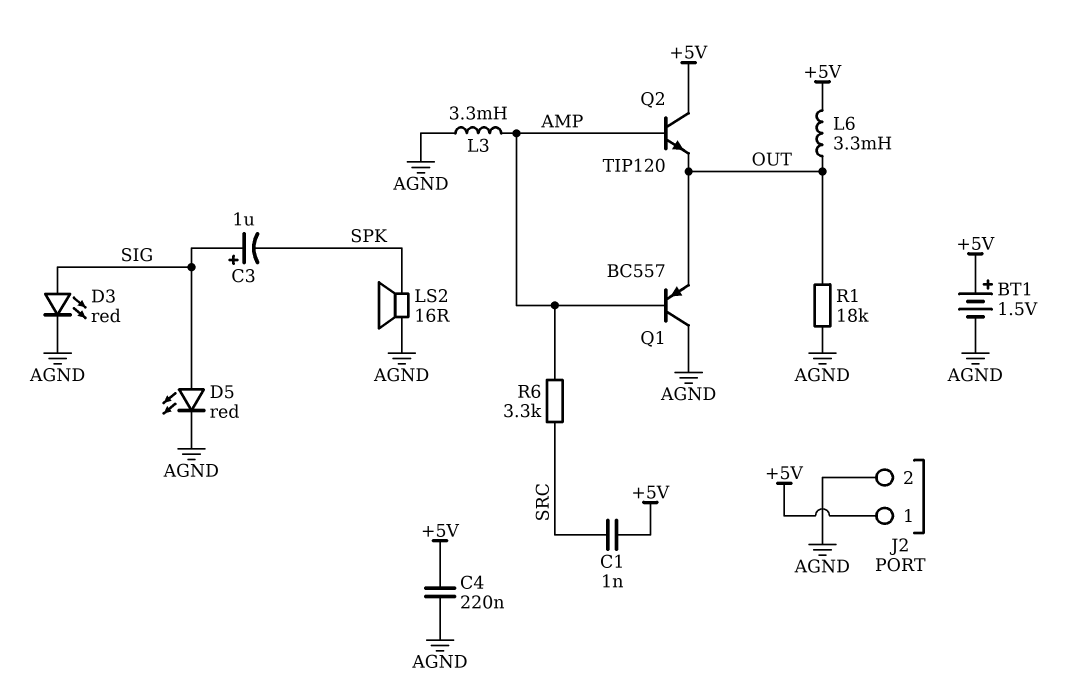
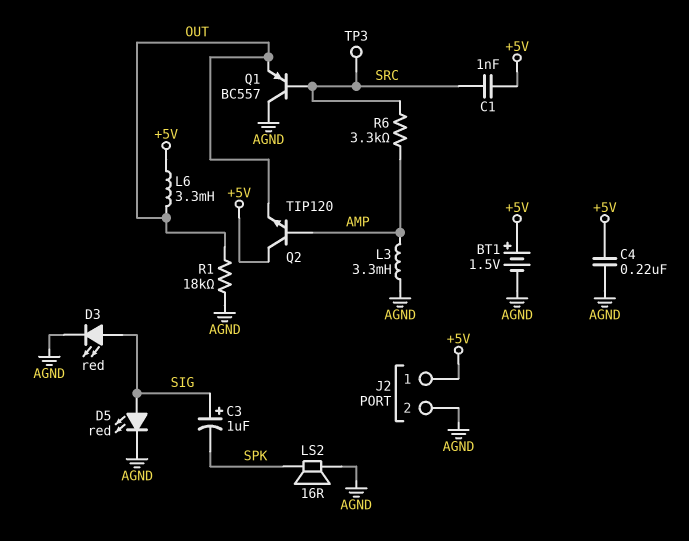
Q1: PNP BC557 (B AMP, C AGND, E OUT) -> PNP BC557 (B SRC, C AGND, E OUT)
TP3: none -> test point (SRC)

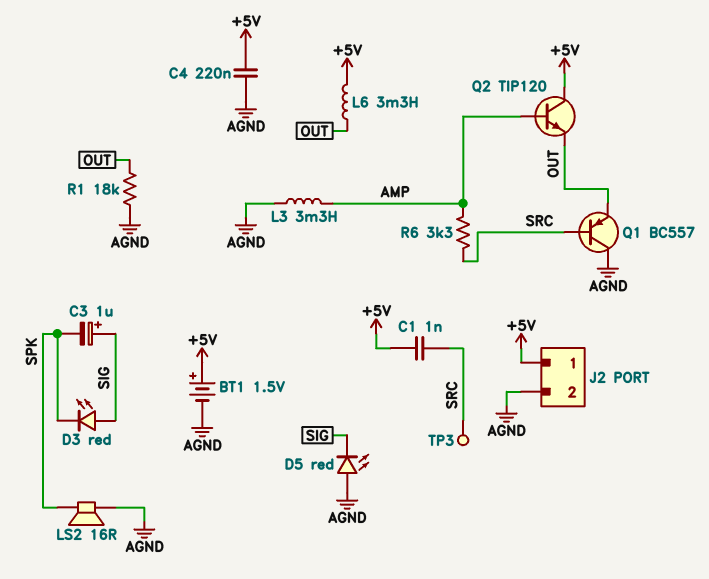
D3: LED red (A SIG, K AGND) -> LED red (A SIG, K SPK)
D5: LED red (A SIG, K AGND) -> LED red (A AGND, K SIG)

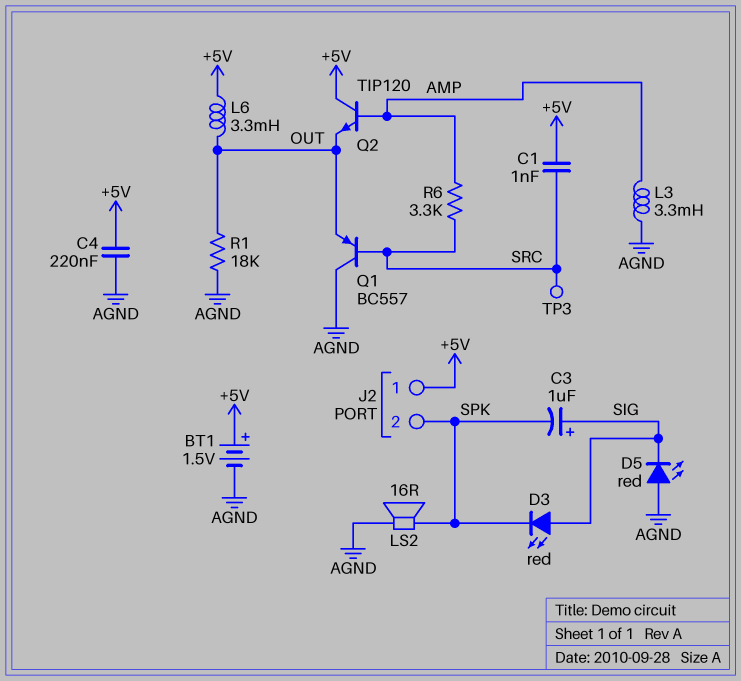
J2 pin 2: AGND -> SPK

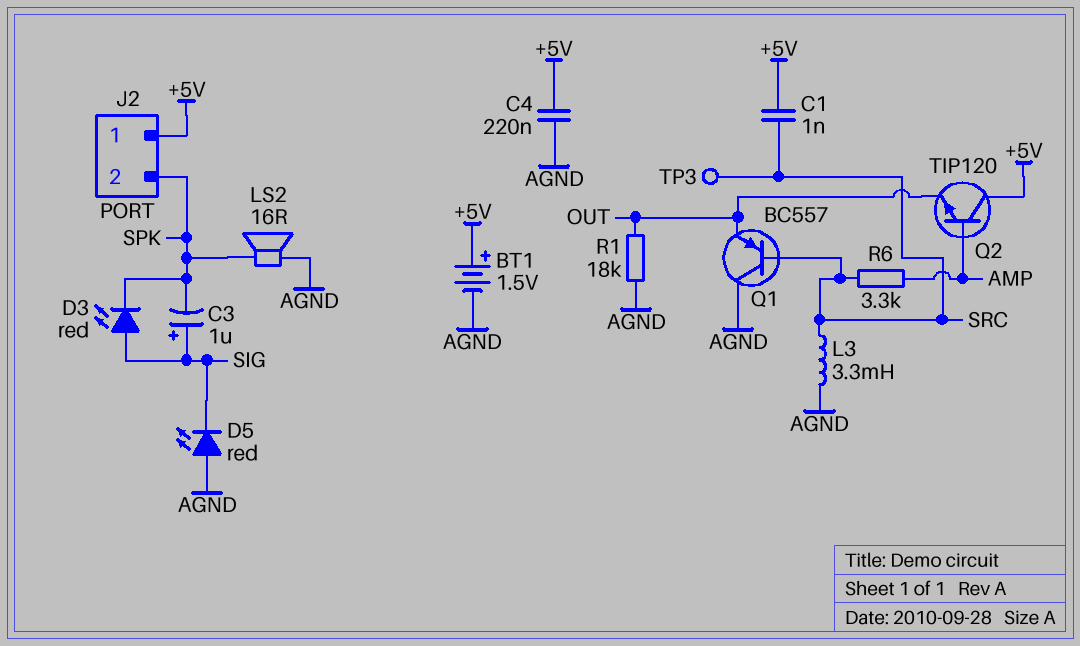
L3: 3.3mH (AGND, AMP) -> 3.3mH (AGND, SRC)
L6: 3.3mH (+5V, OUT) -> none

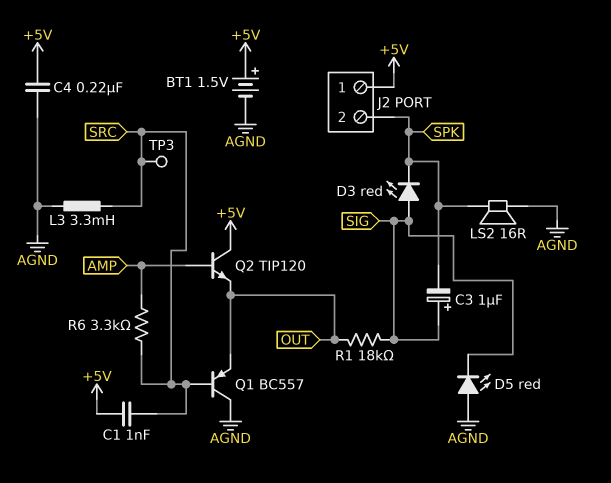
R1: 18k (AGND, OUT) -> 18k (OUT, SIG)

